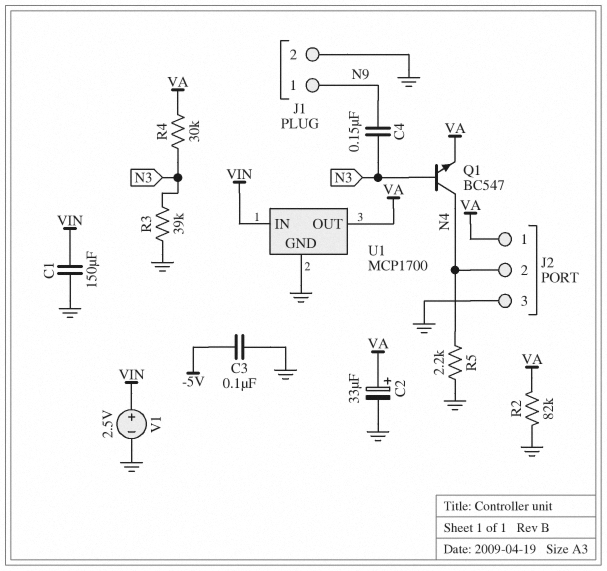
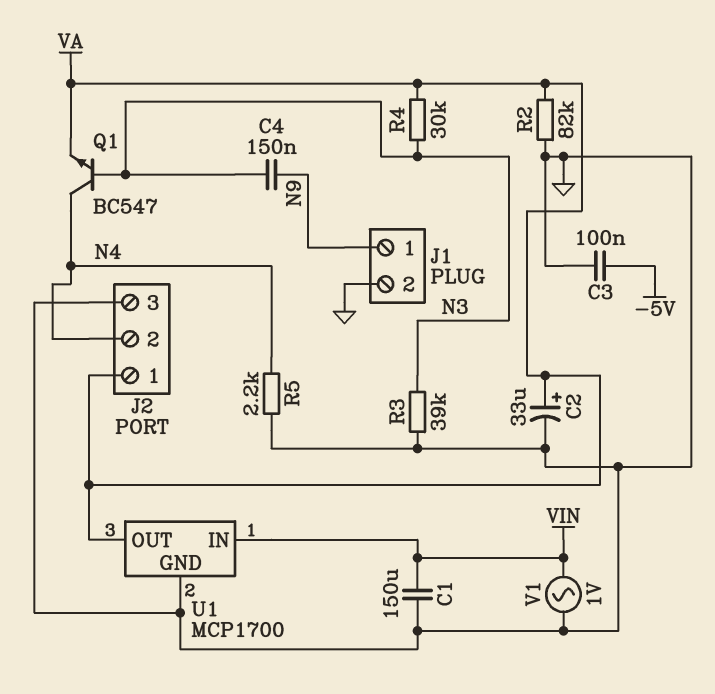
V1: 2.5V (plus VIN, minus GND) -> AC 1V (GND, VIN)

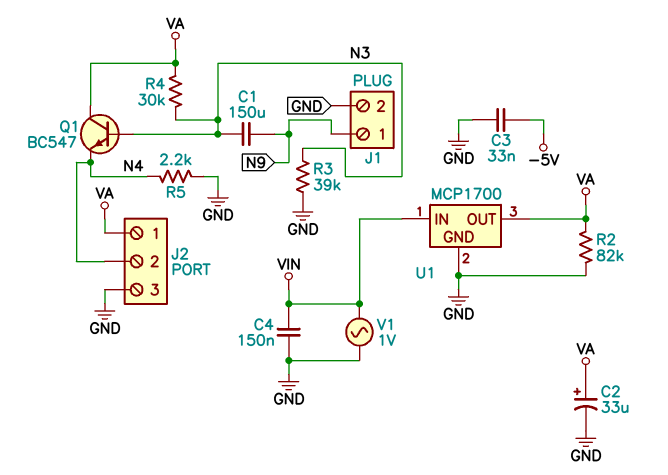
C1: 150uF (GND, VIN) -> 150uF (N3, N9)
C3: 100nF (-5V, GND) -> 33nF (-5V, GND)
C4: 150nF (N3, N9) -> 150nF (GND, VIN)
Q1: NPN BC547 (B N3, C N4, E VA) -> NPN BC547 (B N3, C VA, E N4)

